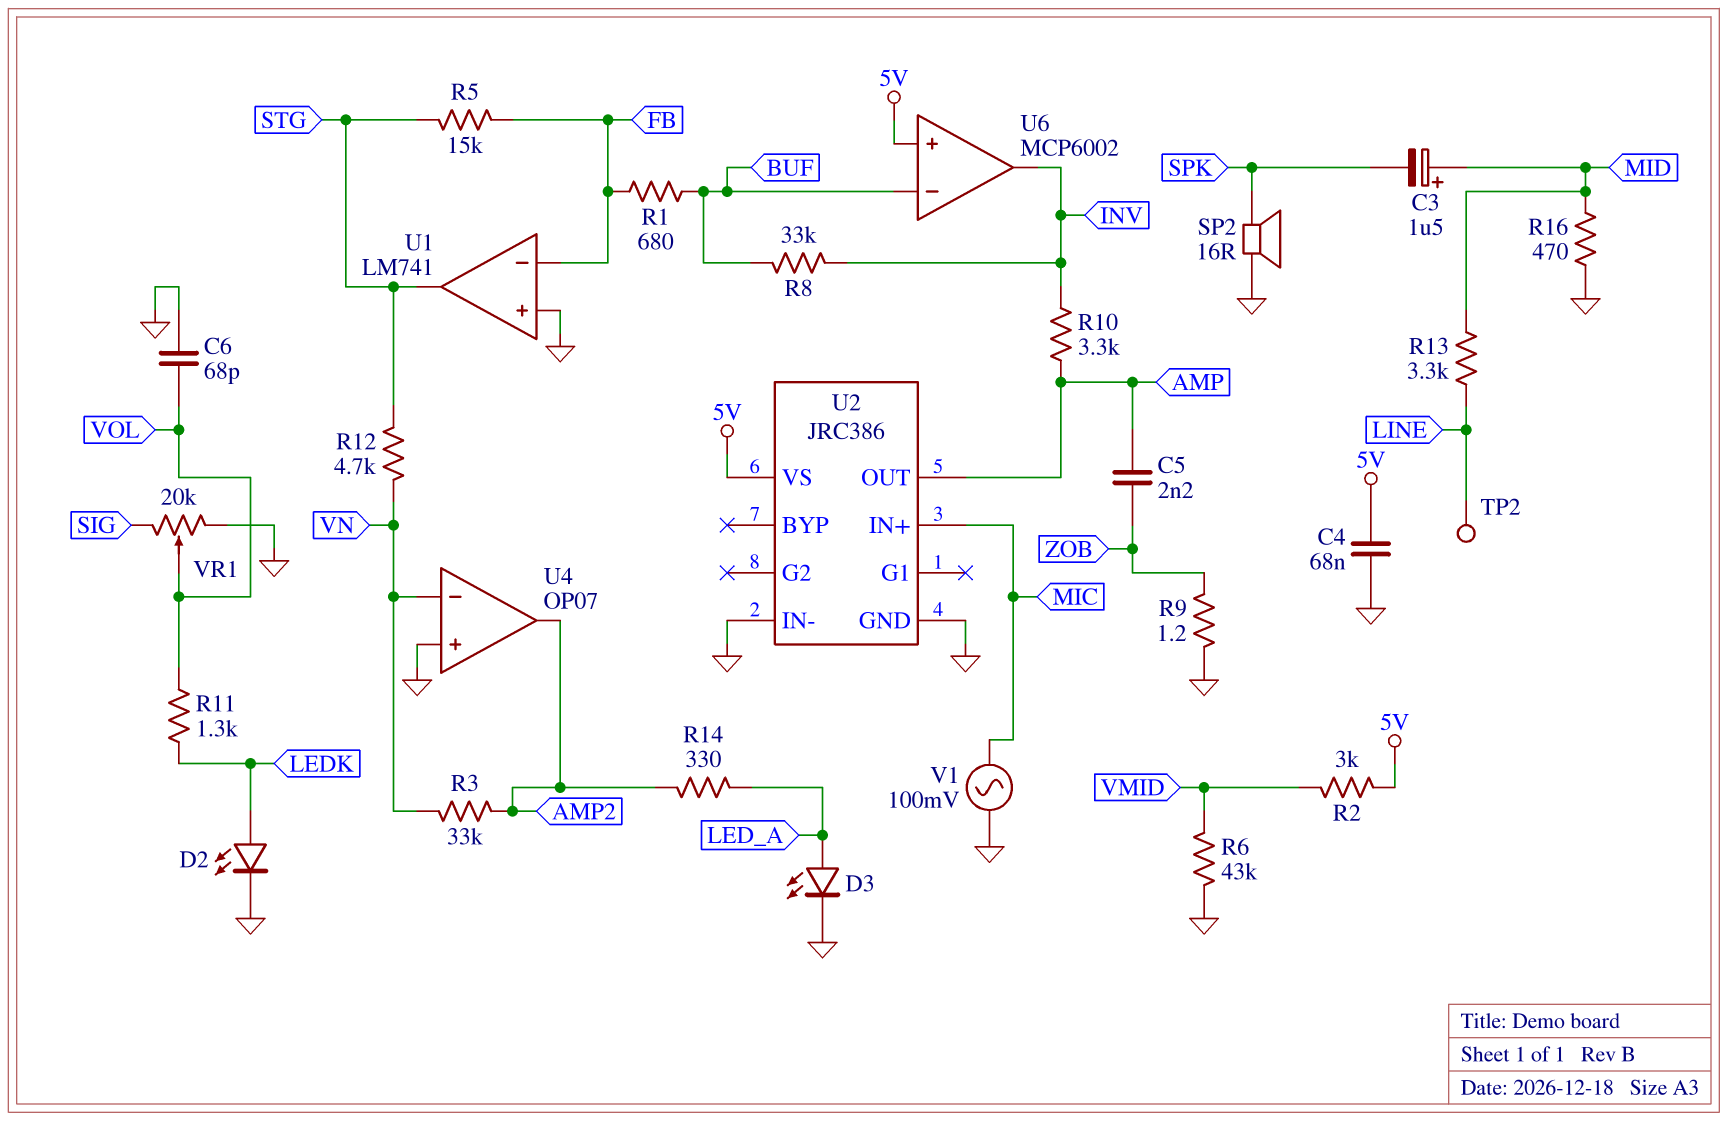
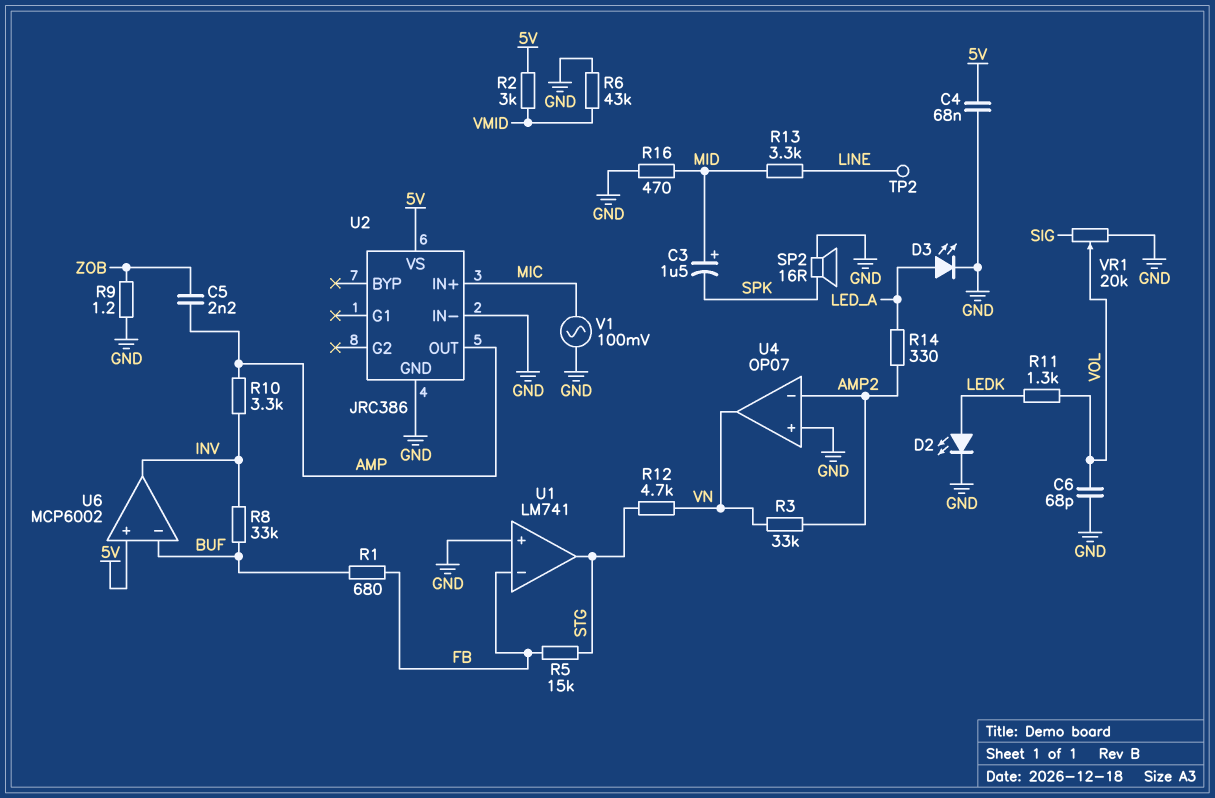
U4 pin in-: VN -> AMP2
U4 pin out: AMP2 -> VN

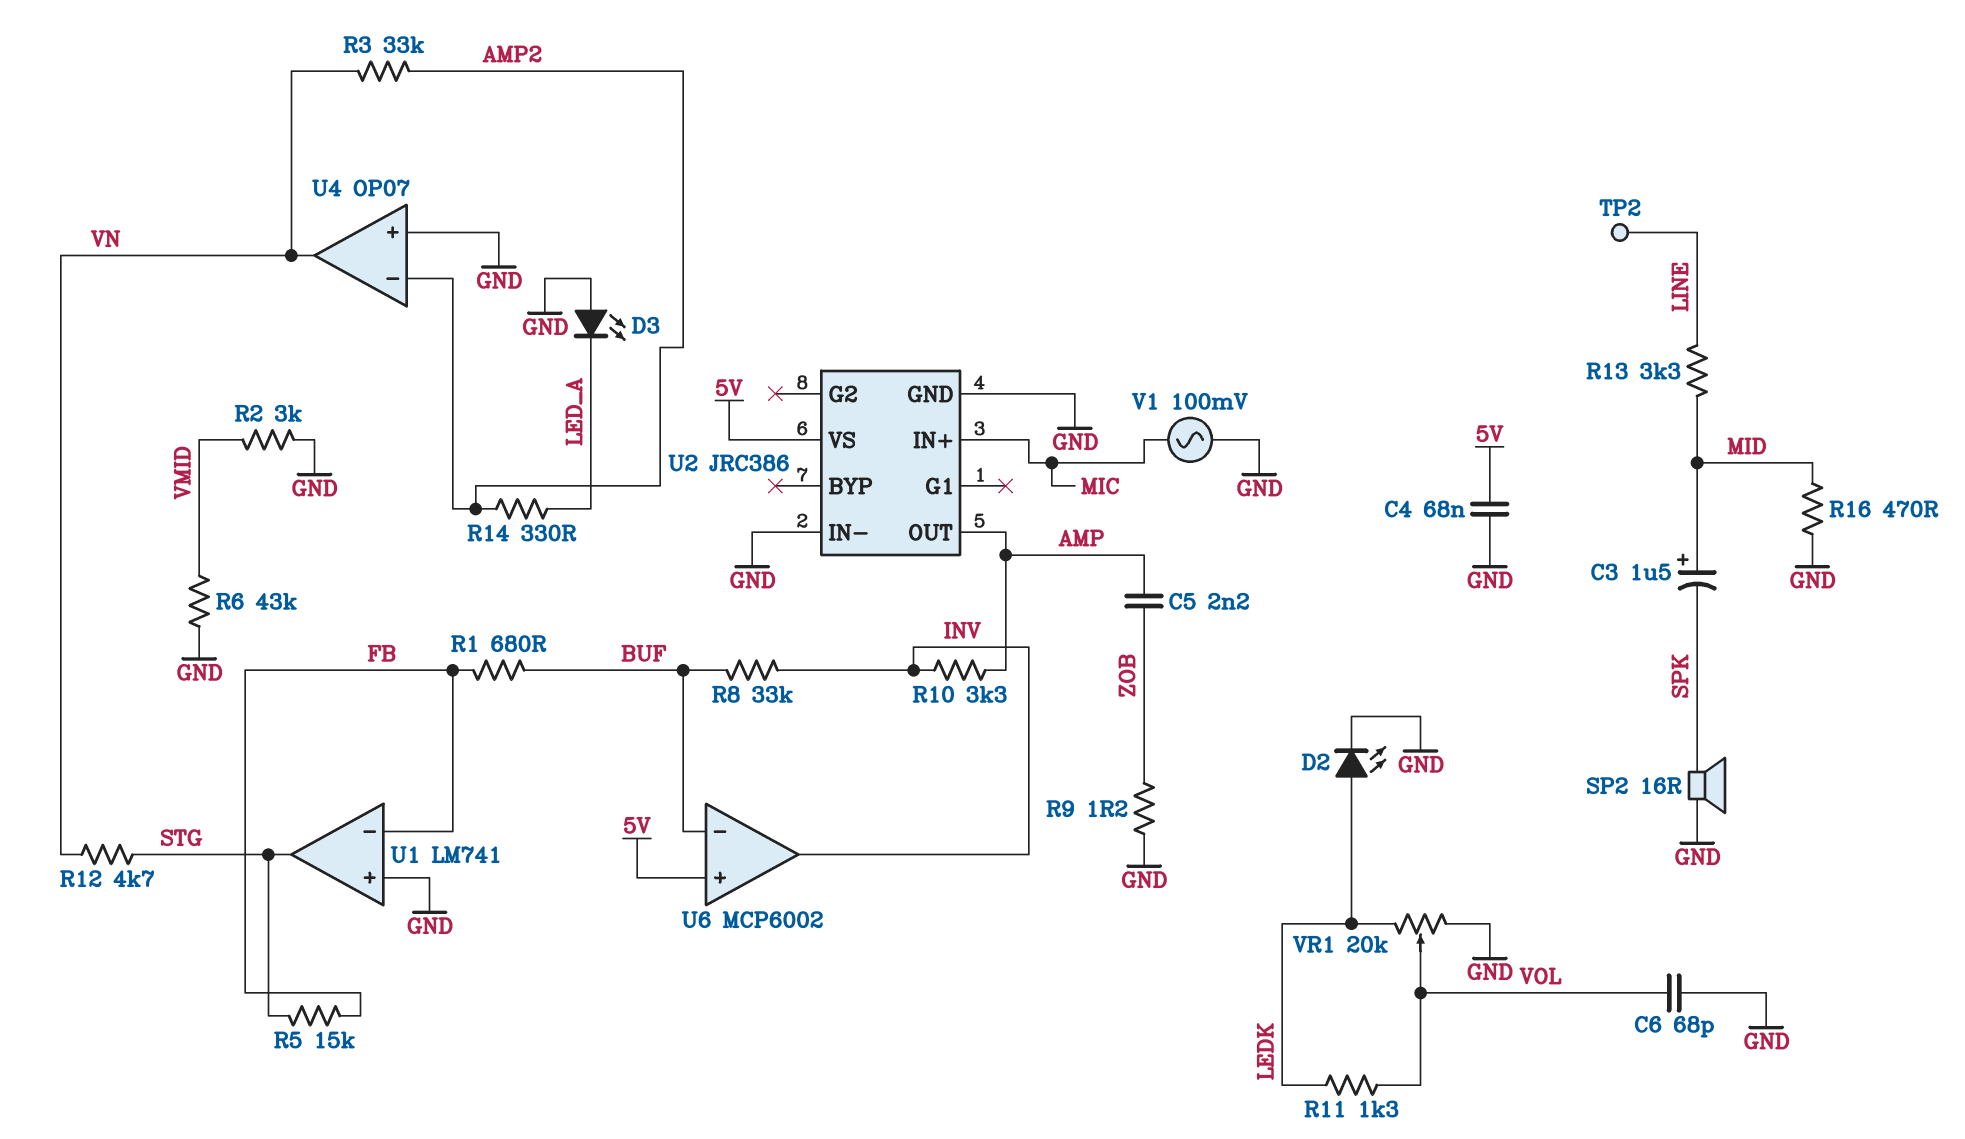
D3: LED (A LED_A, K GND) -> LED (A GND, K LED_A)
R2: 3k (5V, VMID) -> 3k (GND, VMID)
VR1: 20k (GND, SIG, wiper VOL) -> 20k (GND, LEDK, wiper VOL)

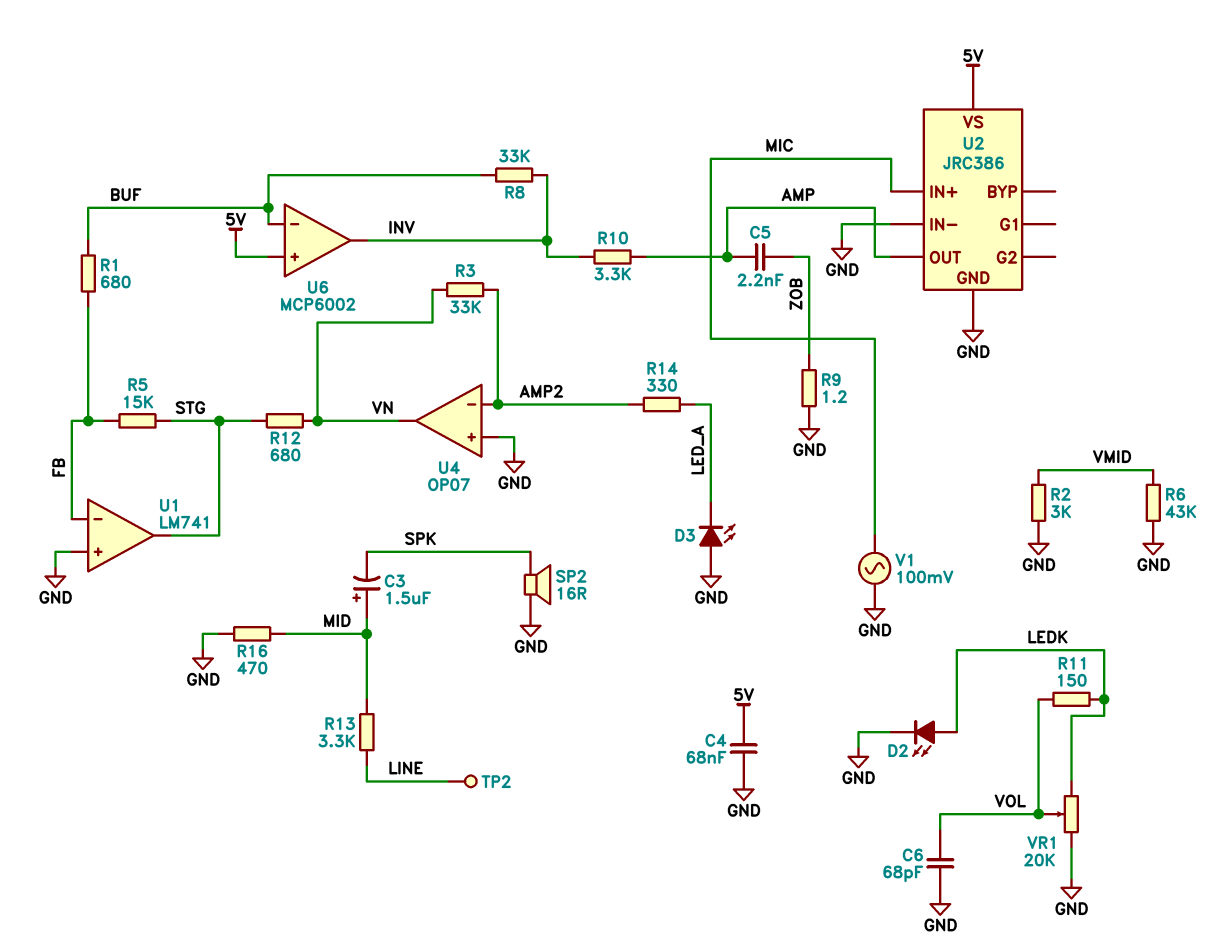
R11: 1.3k (LEDK, VOL) -> 150 (LEDK, VOL)
R12: 4.7k (STG, VN) -> 680 (STG, VN)

